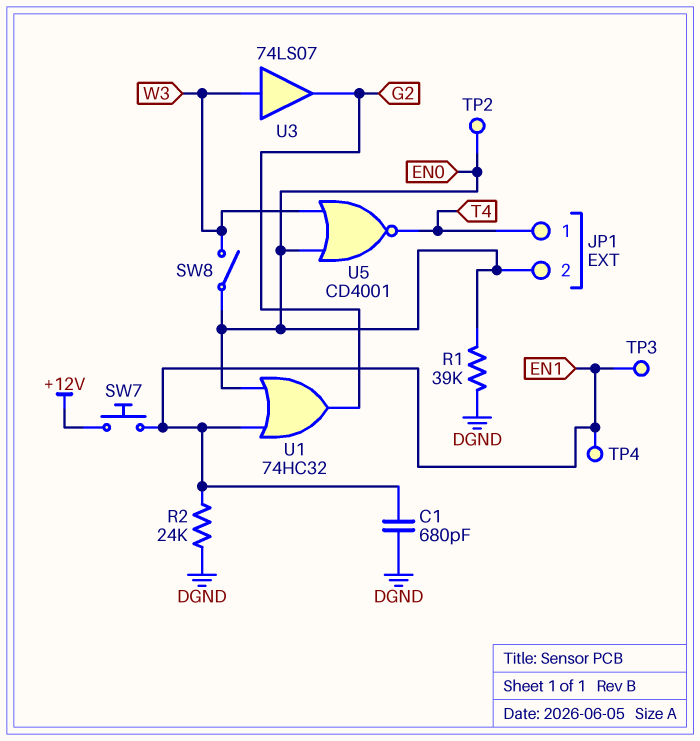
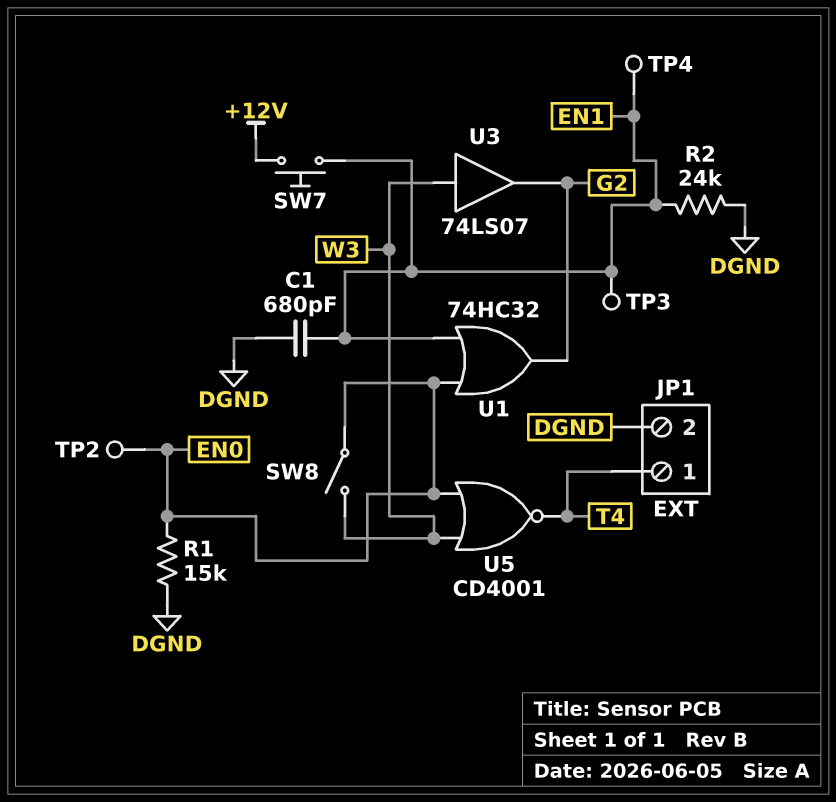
JP1 pin 2: EN0 -> DGND
R1: 39k (DGND, EN0) -> 15k (DGND, EN0)

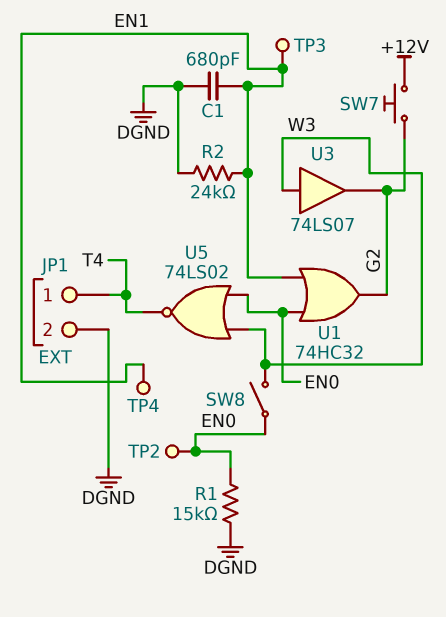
SW7: button (+12V, EN1) -> button (+12V, G2)
U5: NOR CD4001 (in EN0, in W3, out T4) -> NOR 74LS02 (in EN0, in W3, out T4)

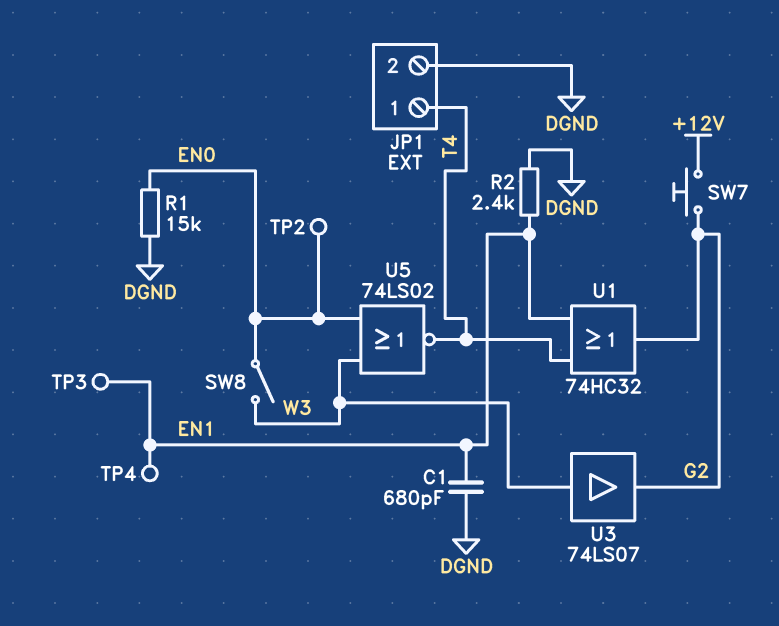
R2: 24k (DGND, EN1) -> 2.4k (DGND, EN1)
U1: OR 74HC32 (in EN0, in EN1, out G2) -> OR 74HC32 (in EN1, in T4, out G2)

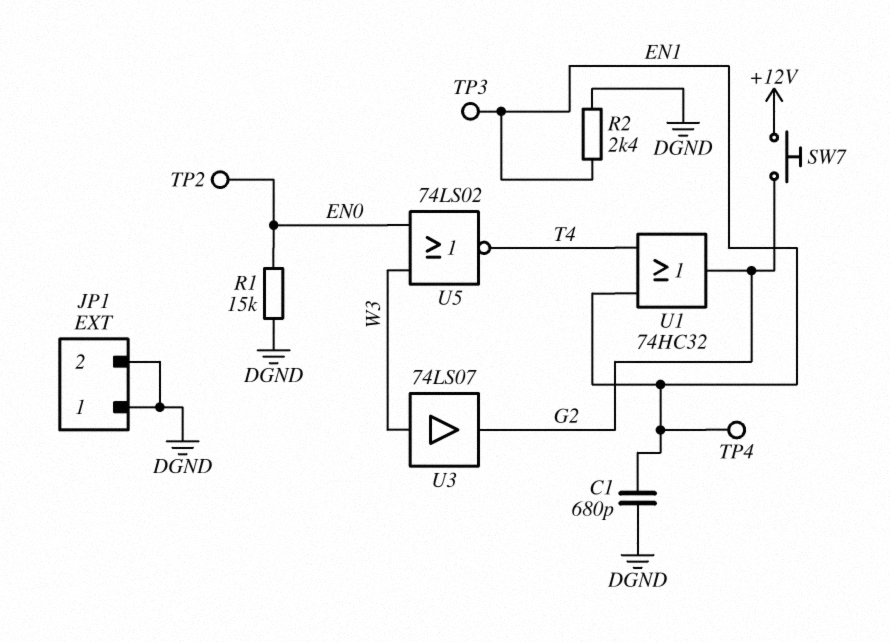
JP1 pin 1: T4 -> DGND
SW8: switch (EN0, W3) -> none

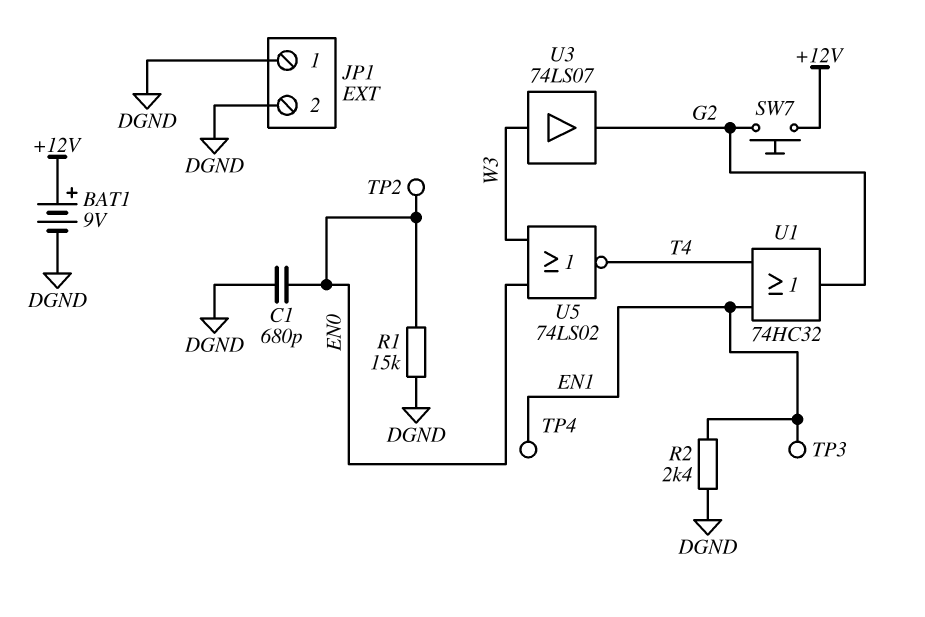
BAT1: none -> 9V (plus +12V, minus DGND)
C1: 680pF (DGND, EN1) -> 680pF (DGND, EN0)

